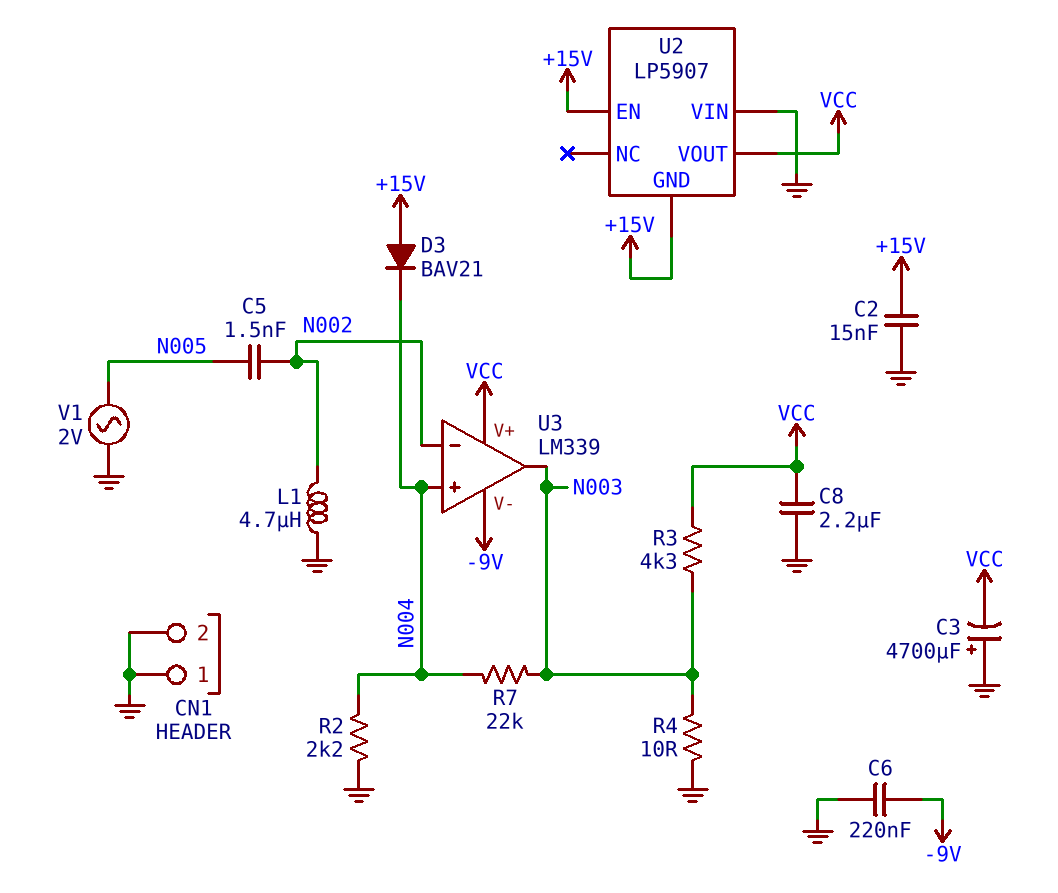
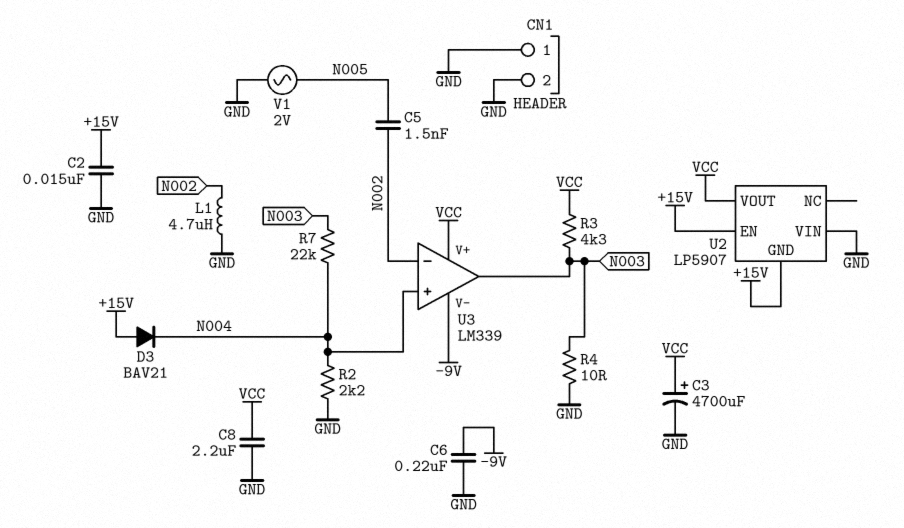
C3: 4700uF (plus GND, minus VCC) -> 4700uF (plus VCC, minus GND)

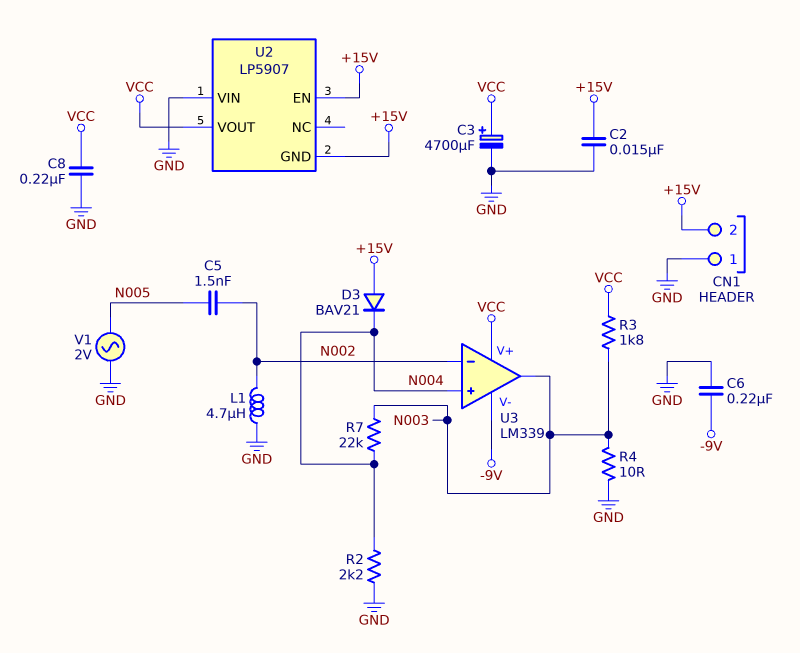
C8: 2.2uF (GND, VCC) -> 220nF (GND, VCC)
CN1 pin 2: GND -> +15V
R3: 4.3k (N003, VCC) -> 1.8k (N003, VCC)

